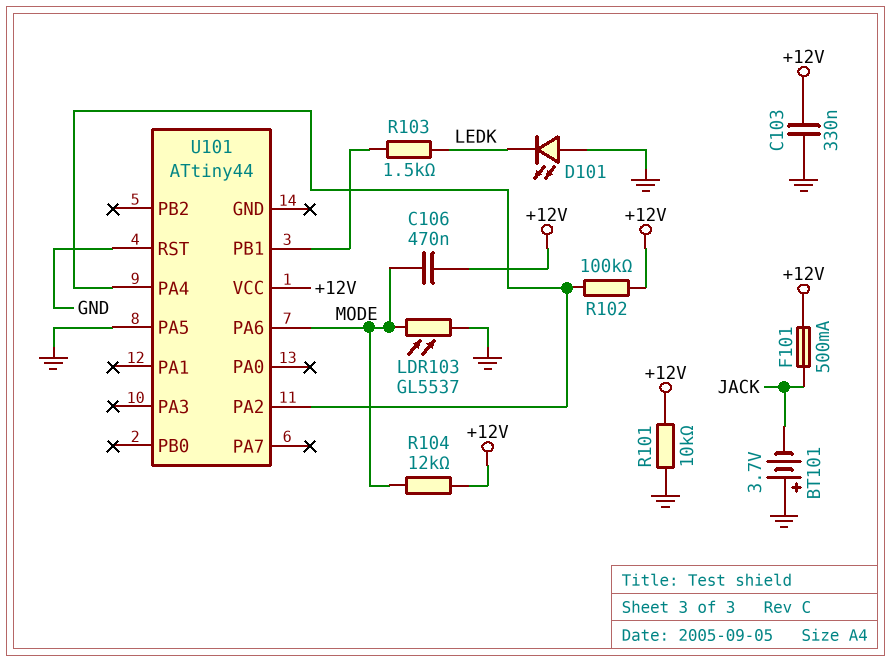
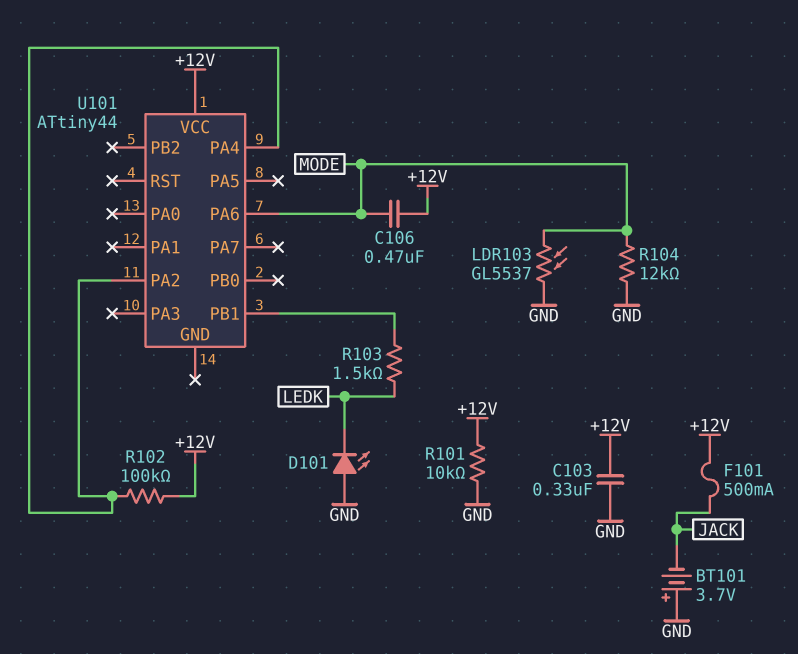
R104: 12k (+12V, MODE) -> 12k (GND, MODE)
U101 pin PA5: GND -> none
U101 pin RST: GND -> none

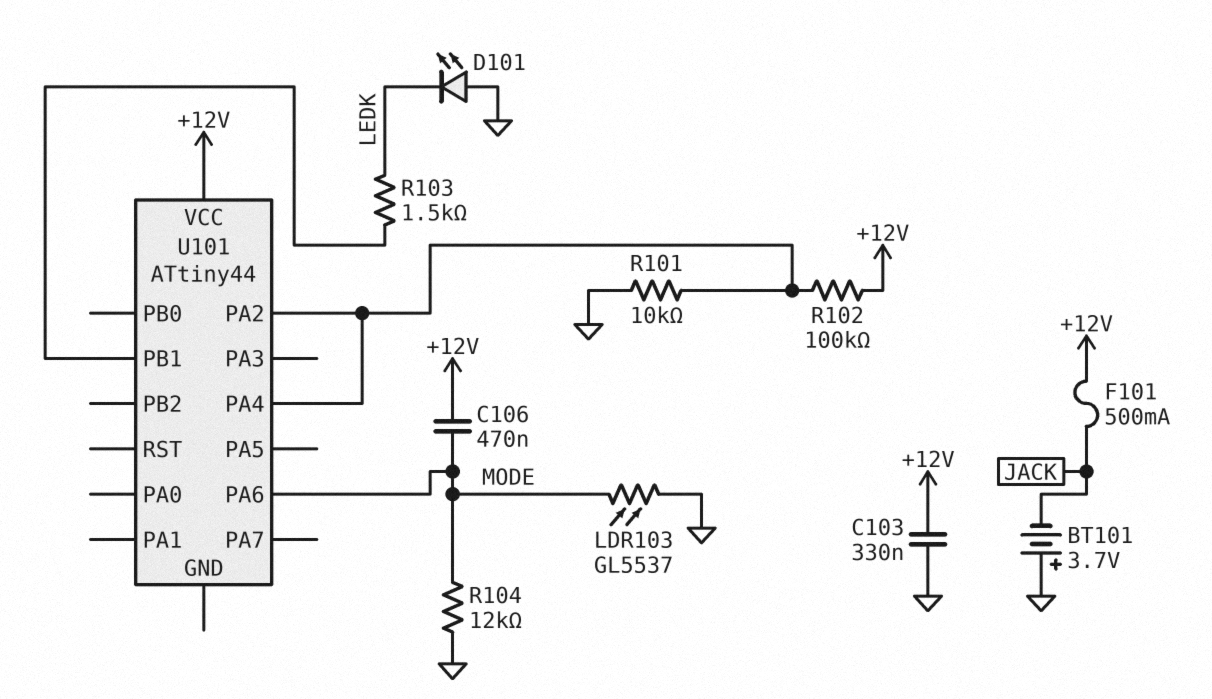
R101: 10k (+12V, GND) -> 10k (GND, U101/PA2)

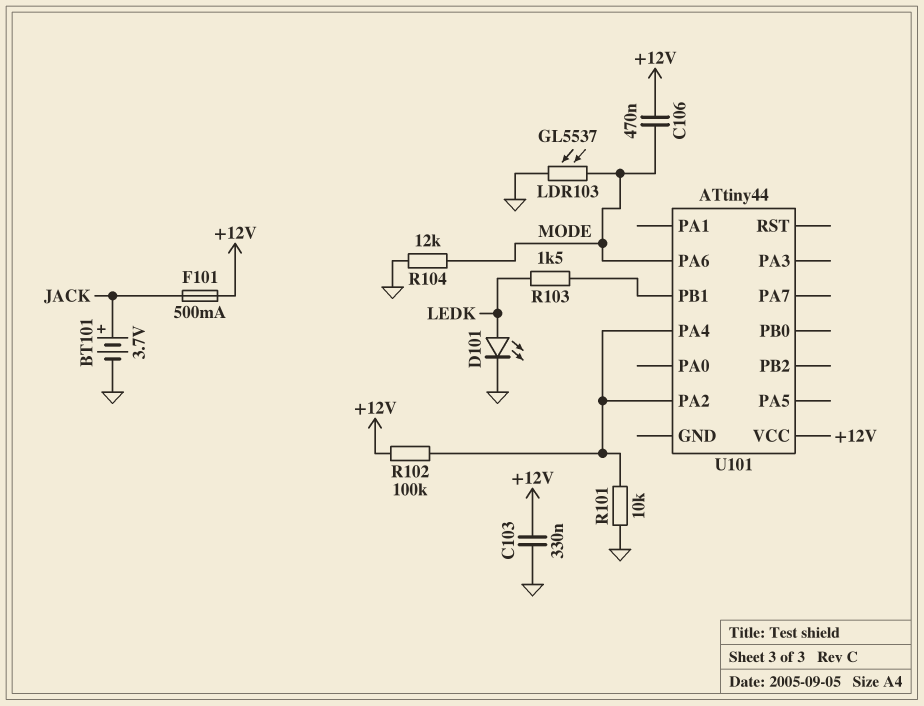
BT101: 3.7V (plus GND, minus JACK) -> 3.7V (plus JACK, minus GND)
D101: LED (A GND, K LEDK) -> LED (A LEDK, K GND)

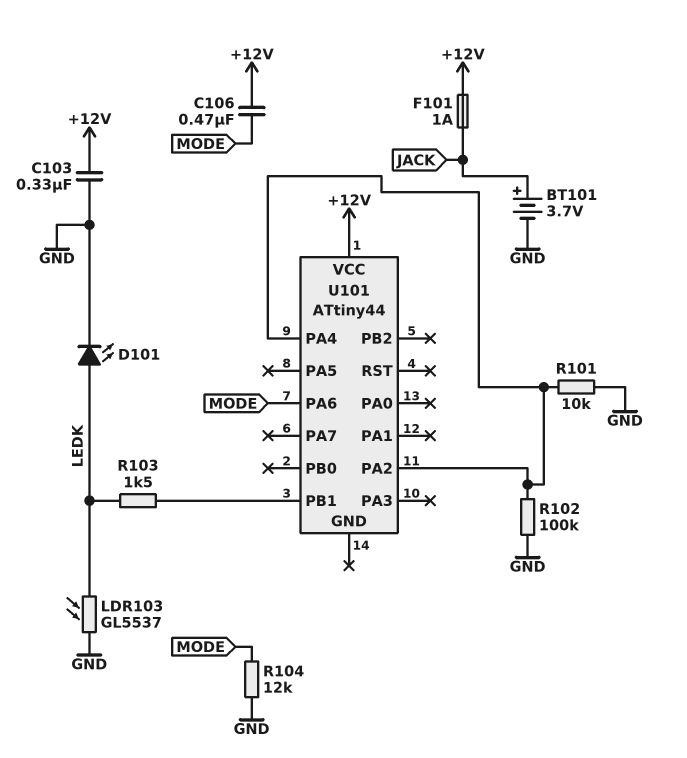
F101: 500mA (+12V, JACK) -> 1A (+12V, JACK)
LDR103: GL5537 (GND, MODE) -> GL5537 (GND, LEDK)
R102: 100k (+12V, U101/PA2) -> 100k (GND, U101/PA2)

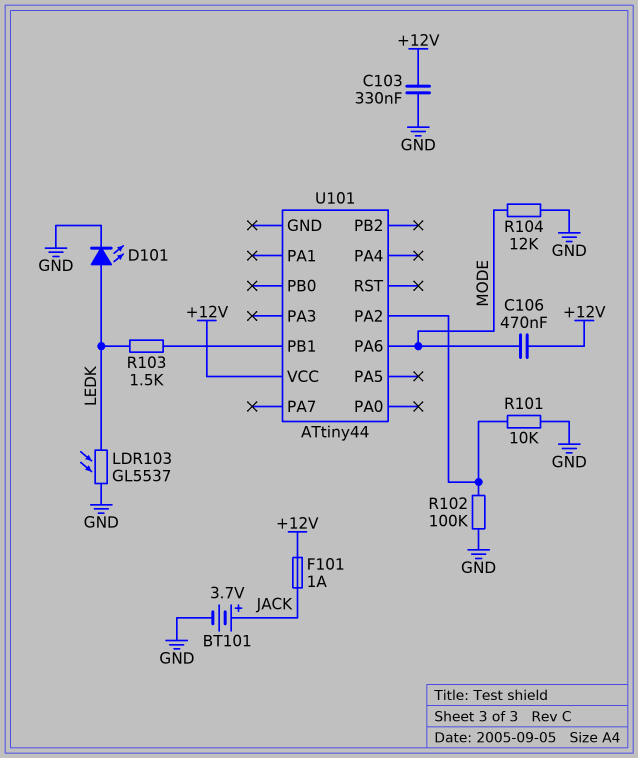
U101 pin PA4: U101/PA2 -> none

